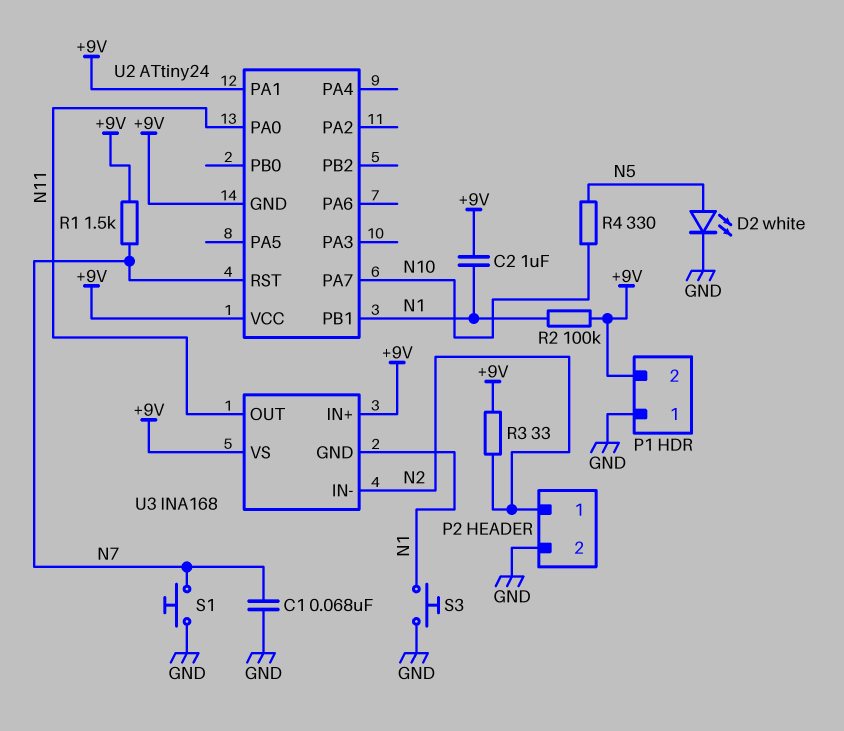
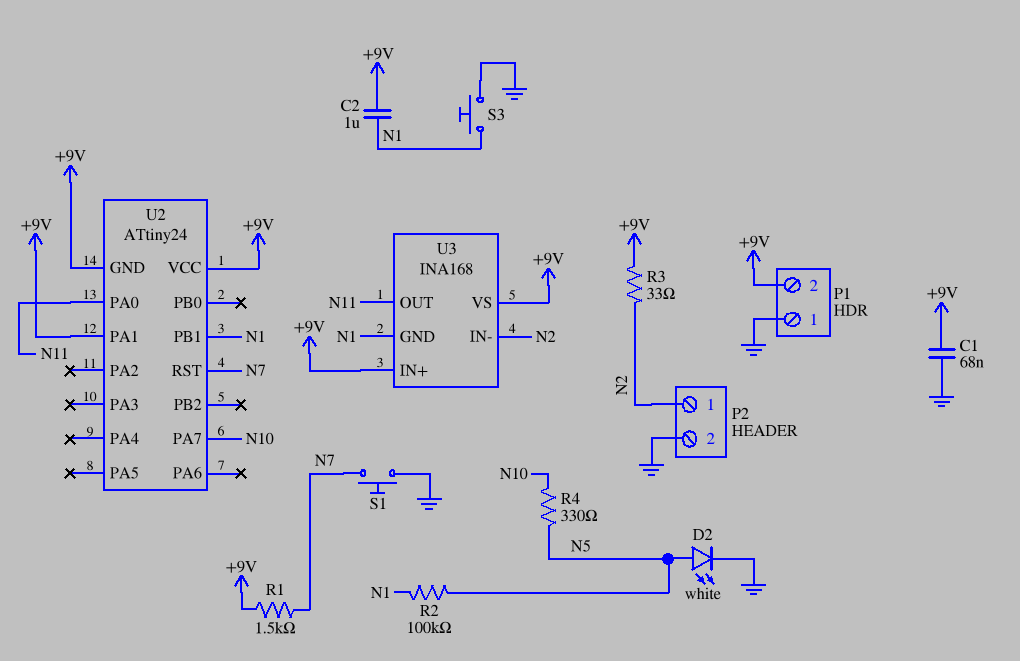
C1: 68nF (GND, N7) -> 68nF (+9V, GND)
R2: 100k (+9V, N1) -> 100k (N1, N5)

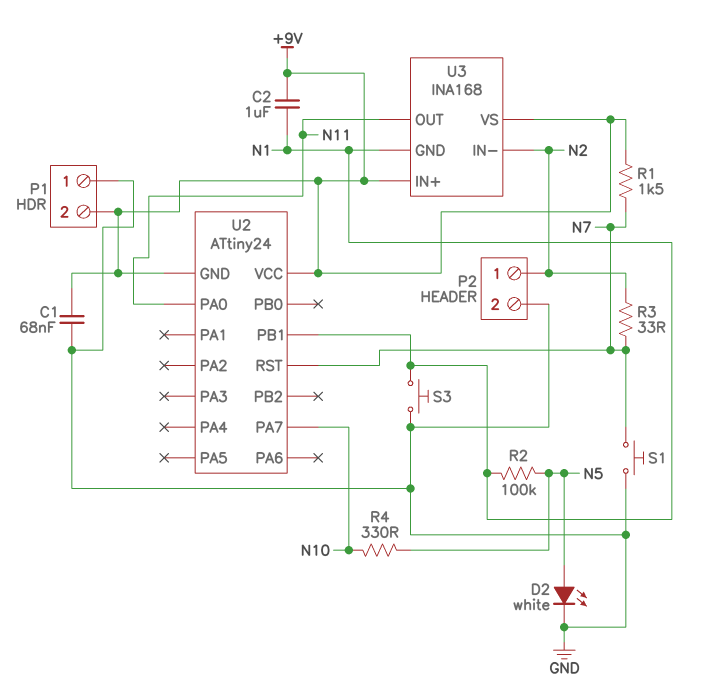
R3: 33 (+9V, N2) -> 33 (N2, N7)
U2 pin PA1: +9V -> none

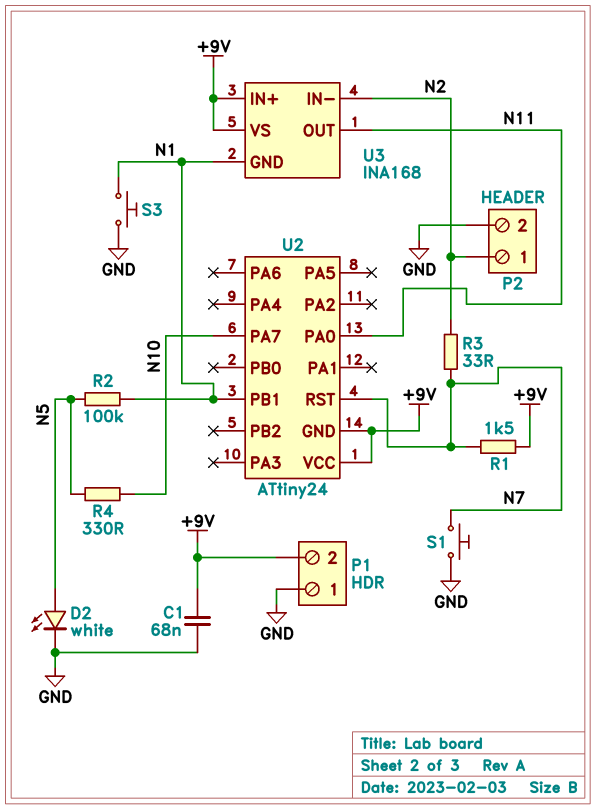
C2: 1uF (+9V, N1) -> none

